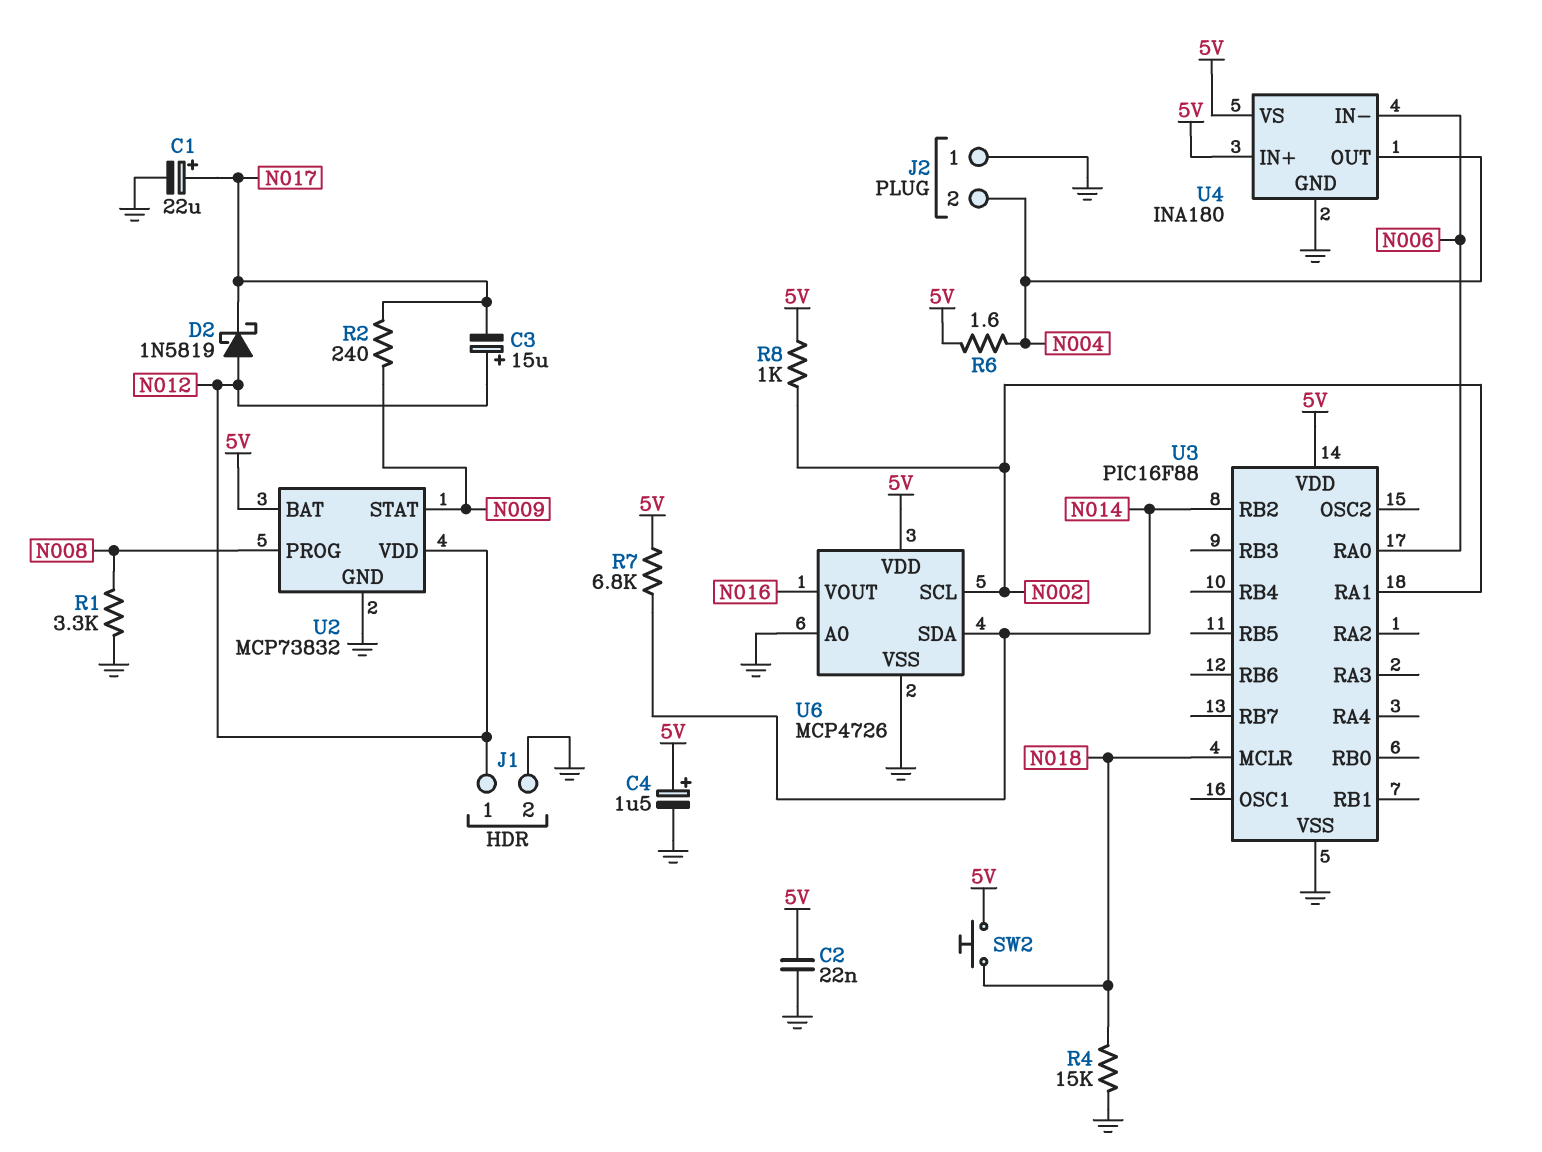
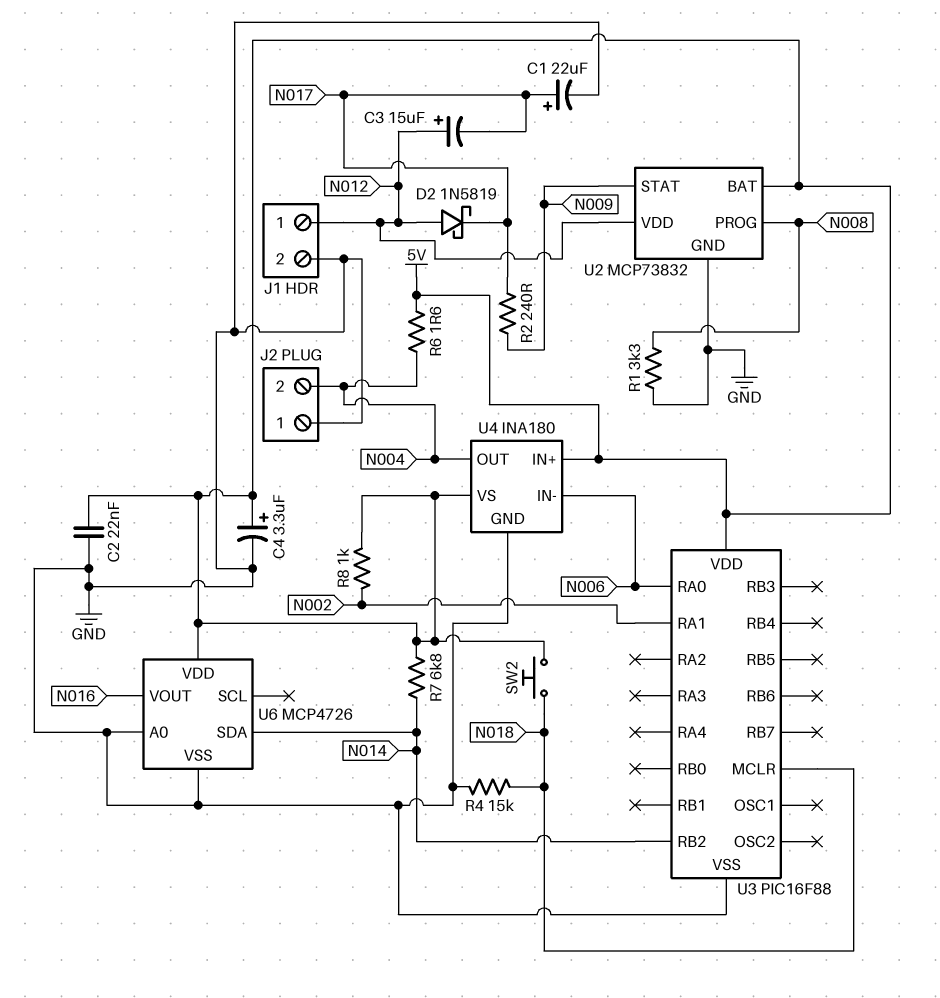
C4: 1.5uF (plus 5V, minus GND) -> 3.3uF (plus 5V, minus GND)
U6 pin SCL: N002 -> none

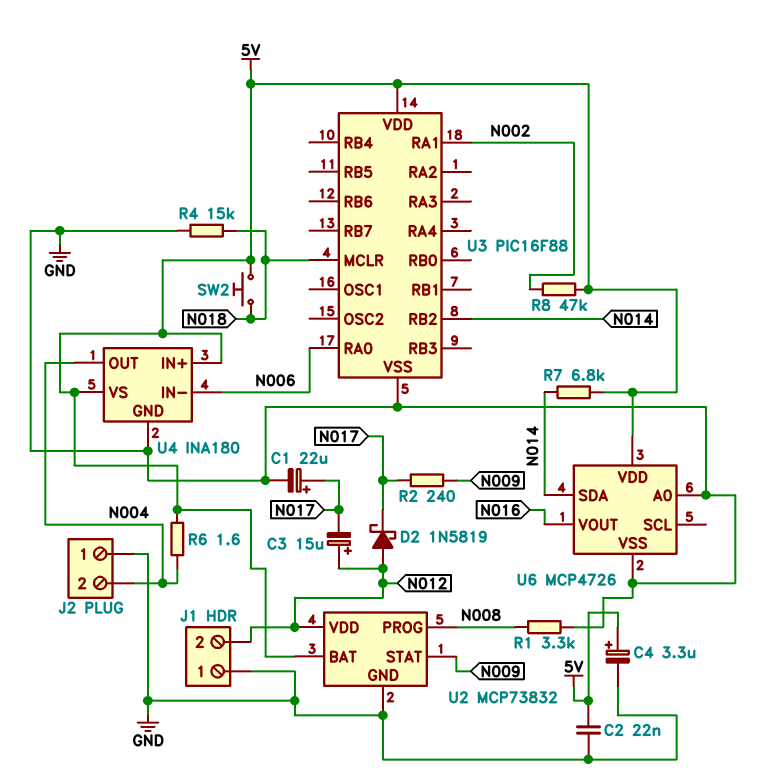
J1 pin 1: N012 -> GND
J1 pin 2: GND -> N012
R8: 1k (5V, N002) -> 47k (5V, N002)

